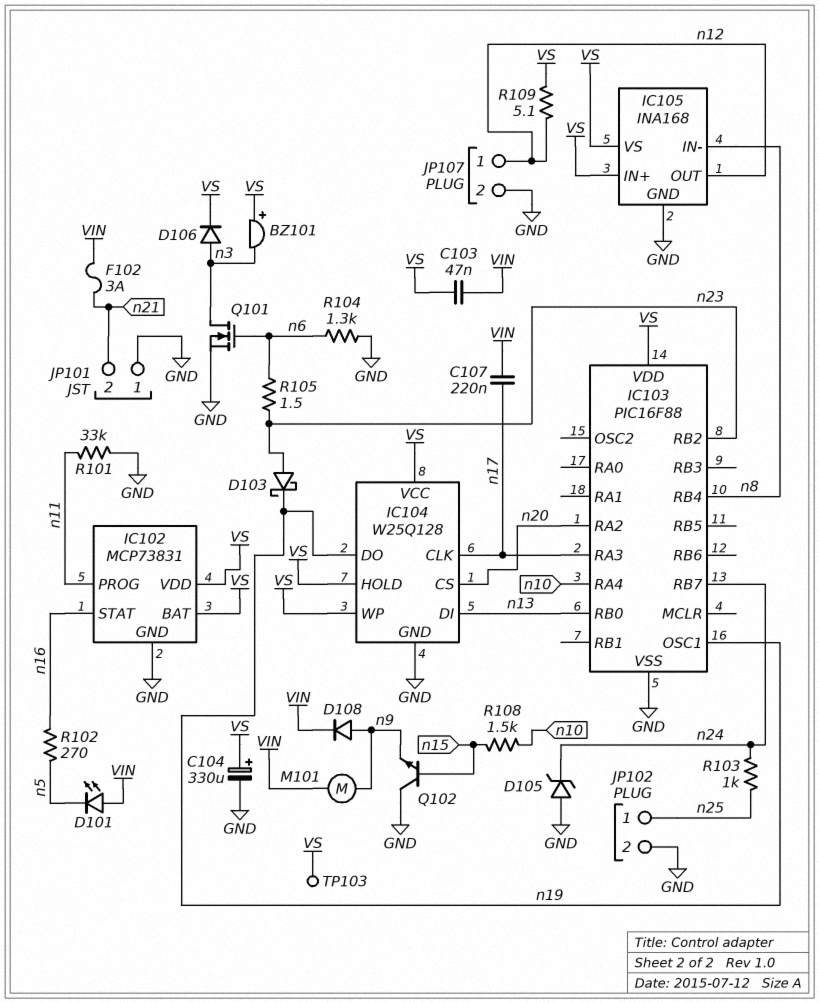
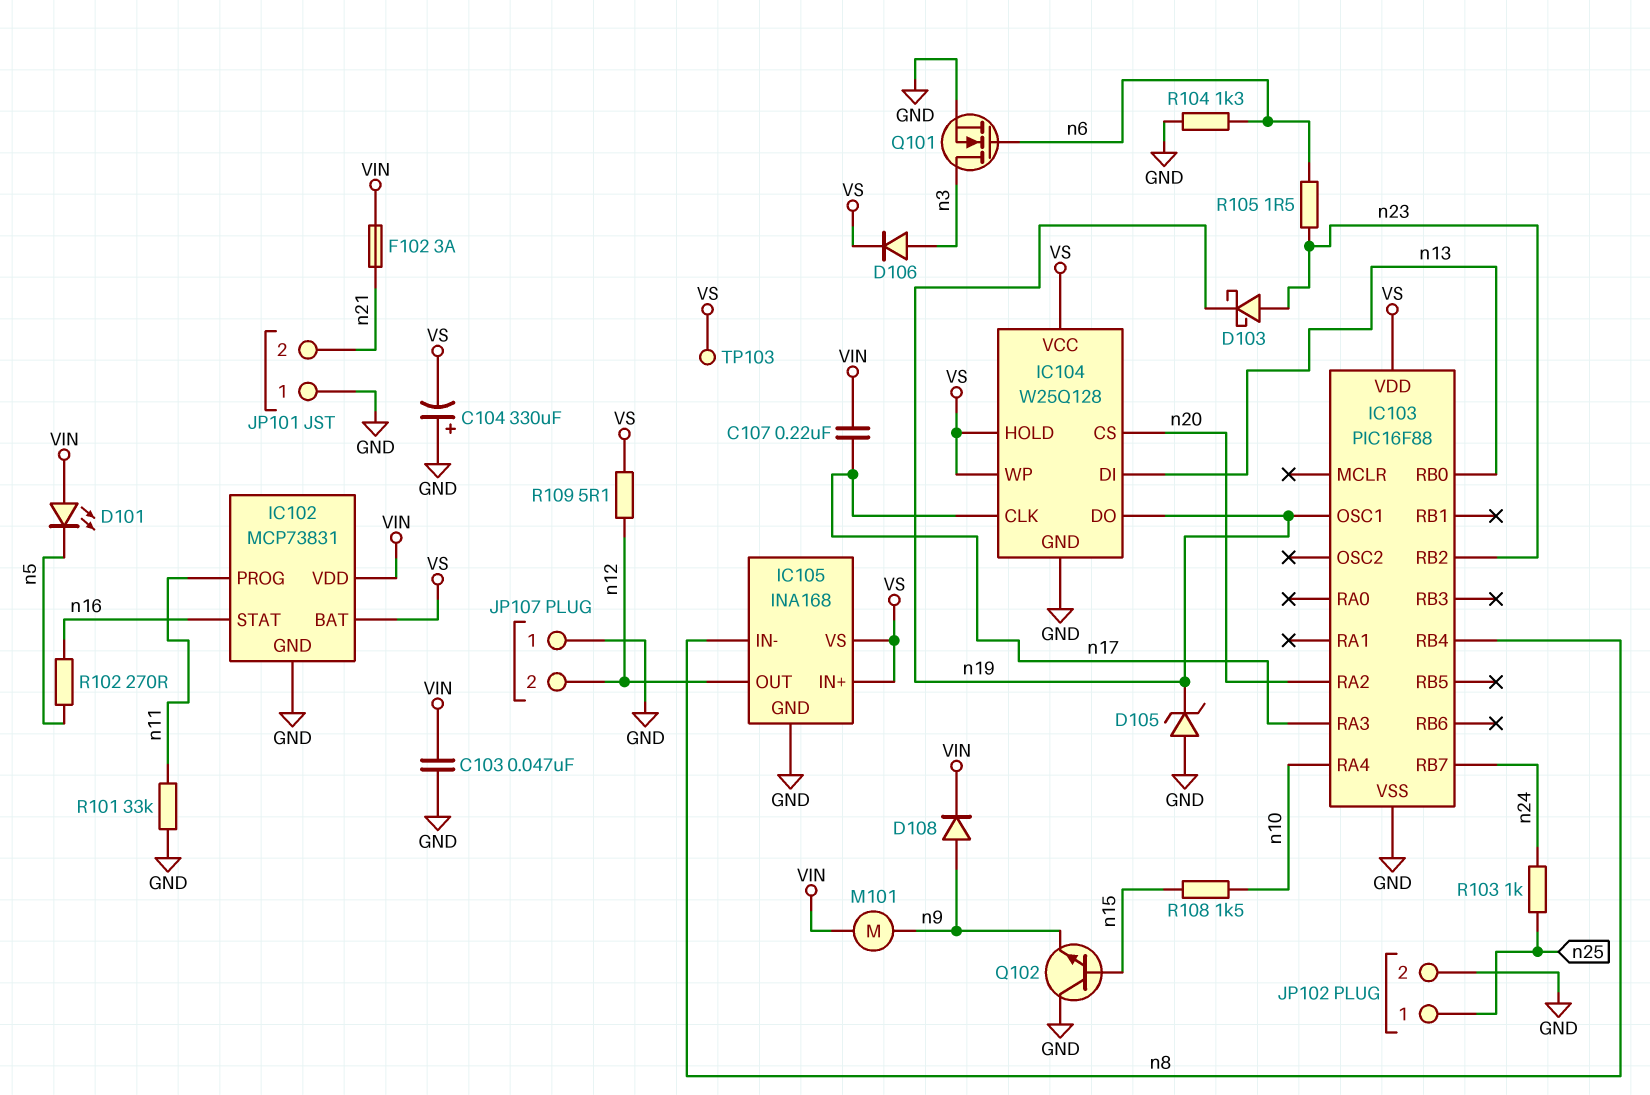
BZ101: buzzer (plus VS, minus n3) -> none
C103: 47nF (VIN, VS) -> 47nF (GND, VIN)
C104: 330uF (plus VS, minus GND) -> 330uF (plus GND, minus VS)
D105: zener (A GND, K n24) -> zener (A GND, K n19)
IC102 pin VDD: VS -> VIN
JP107 pin 1: n12 -> GND
JP107 pin 2: GND -> n12

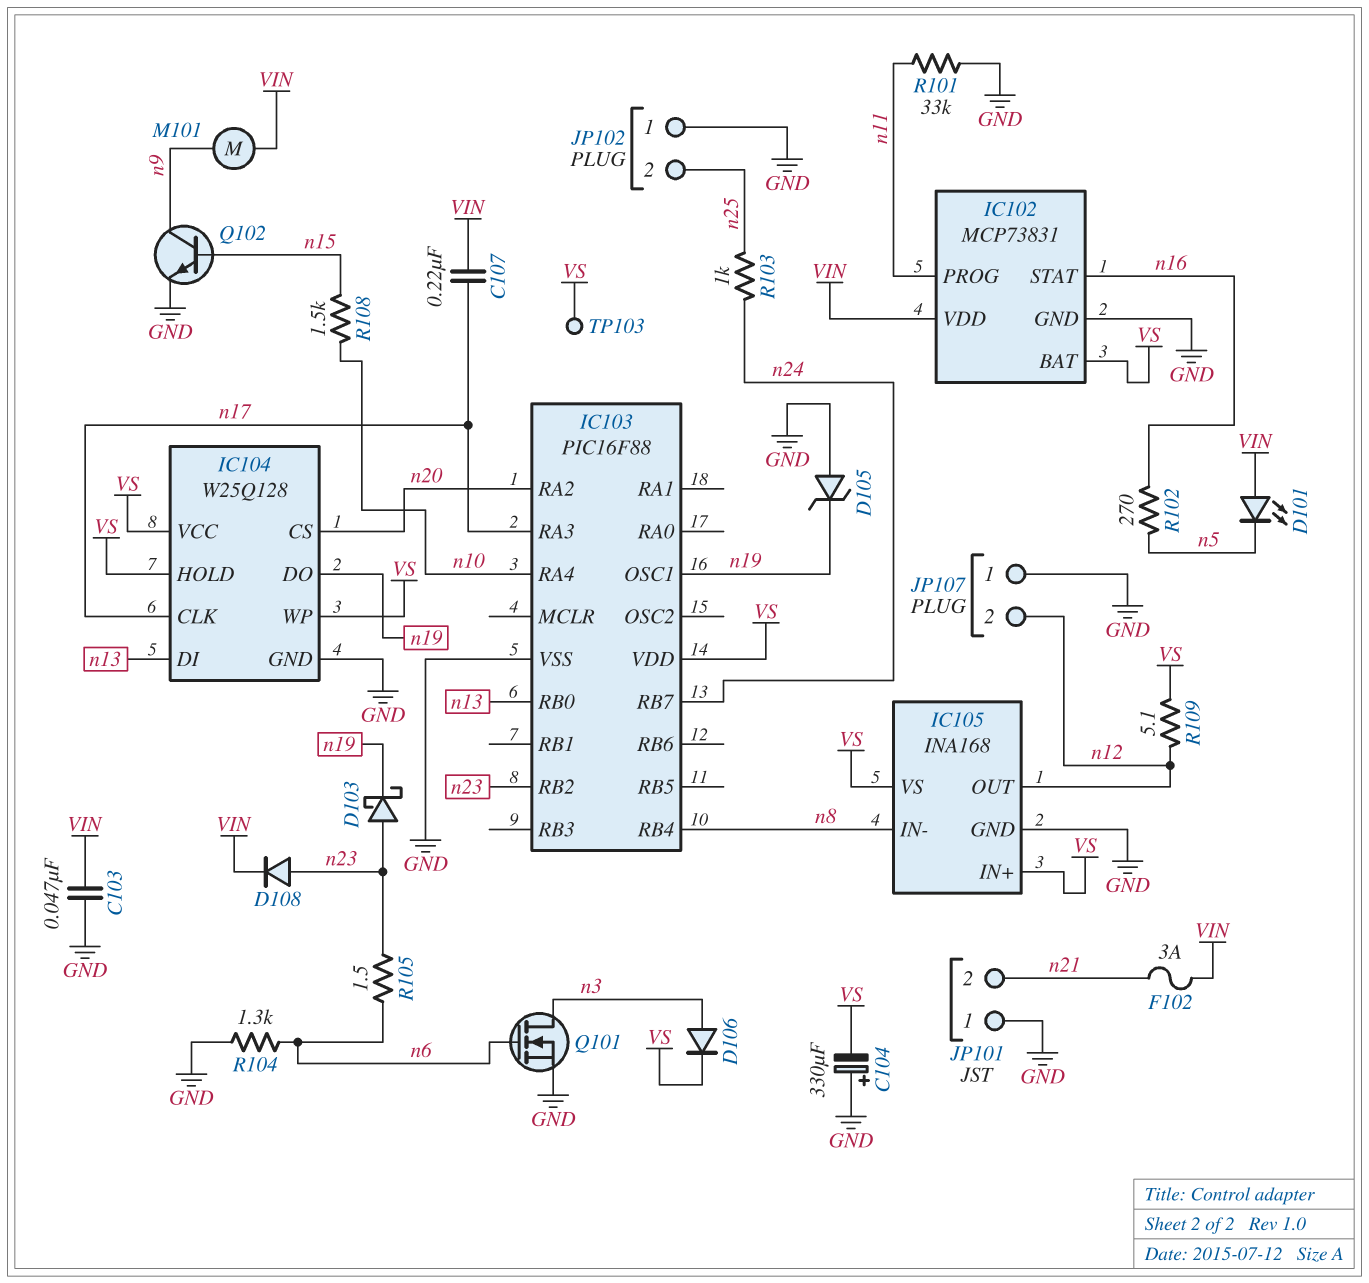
D108: diode (A n9, K VIN) -> diode (A n23, K VIN)
JP102 pin 1: n25 -> GND
JP102 pin 2: GND -> n25
Q102: NPN (B n15, C GND, E n9) -> NPN (B n15, C n9, E GND)

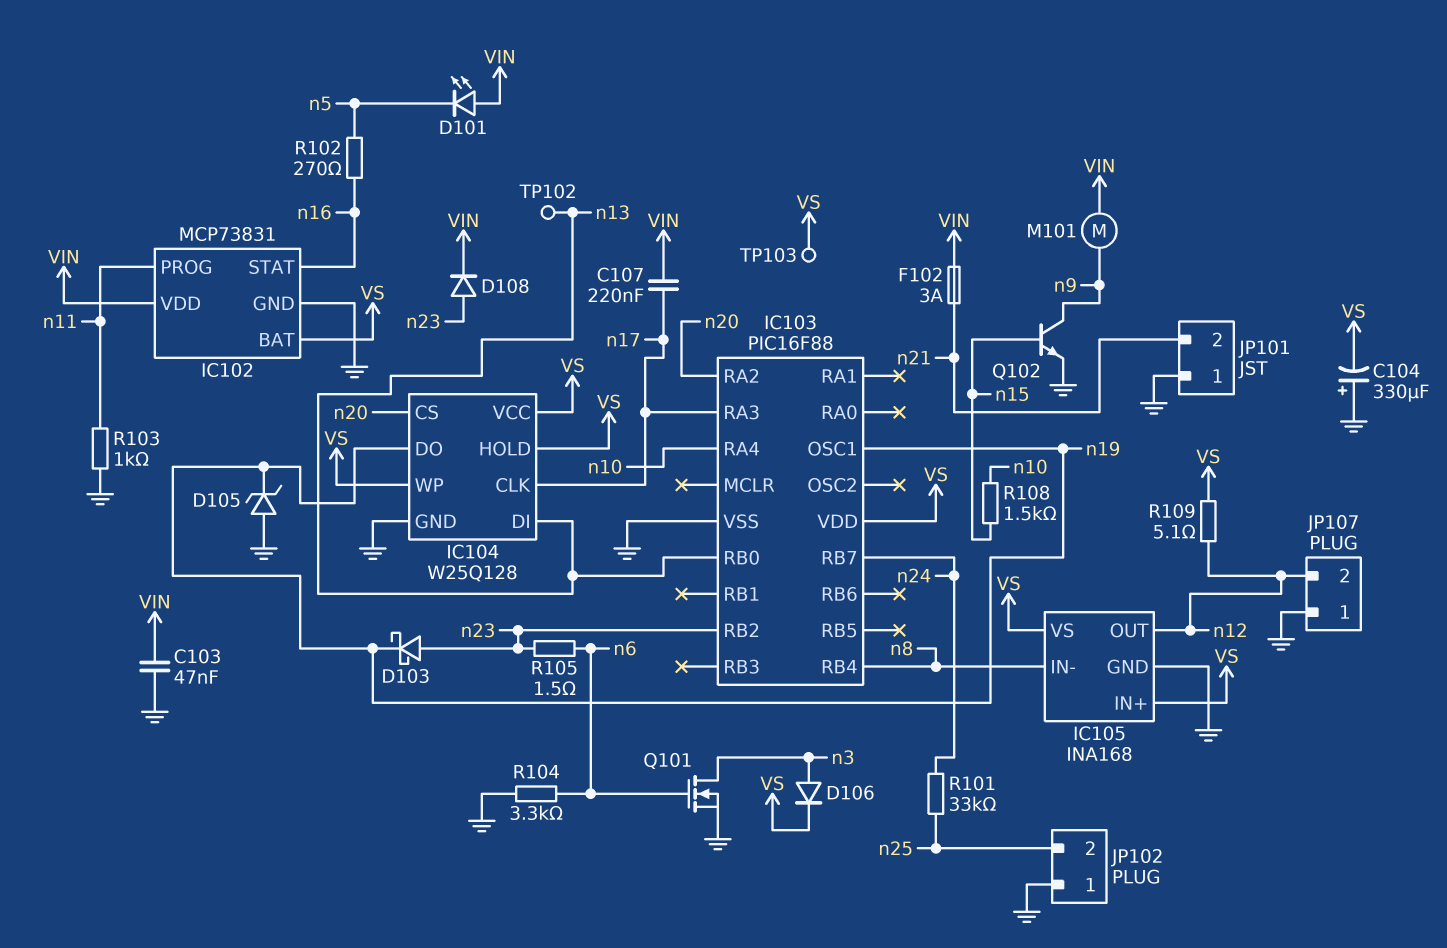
R101: 33k (GND, n11) -> 33k (n24, n25)
R103: 1k (n24, n25) -> 1k (GND, n11)
R104: 1.3k (GND, n6) -> 3.3k (GND, n6)
TP102: none -> test point (n13)

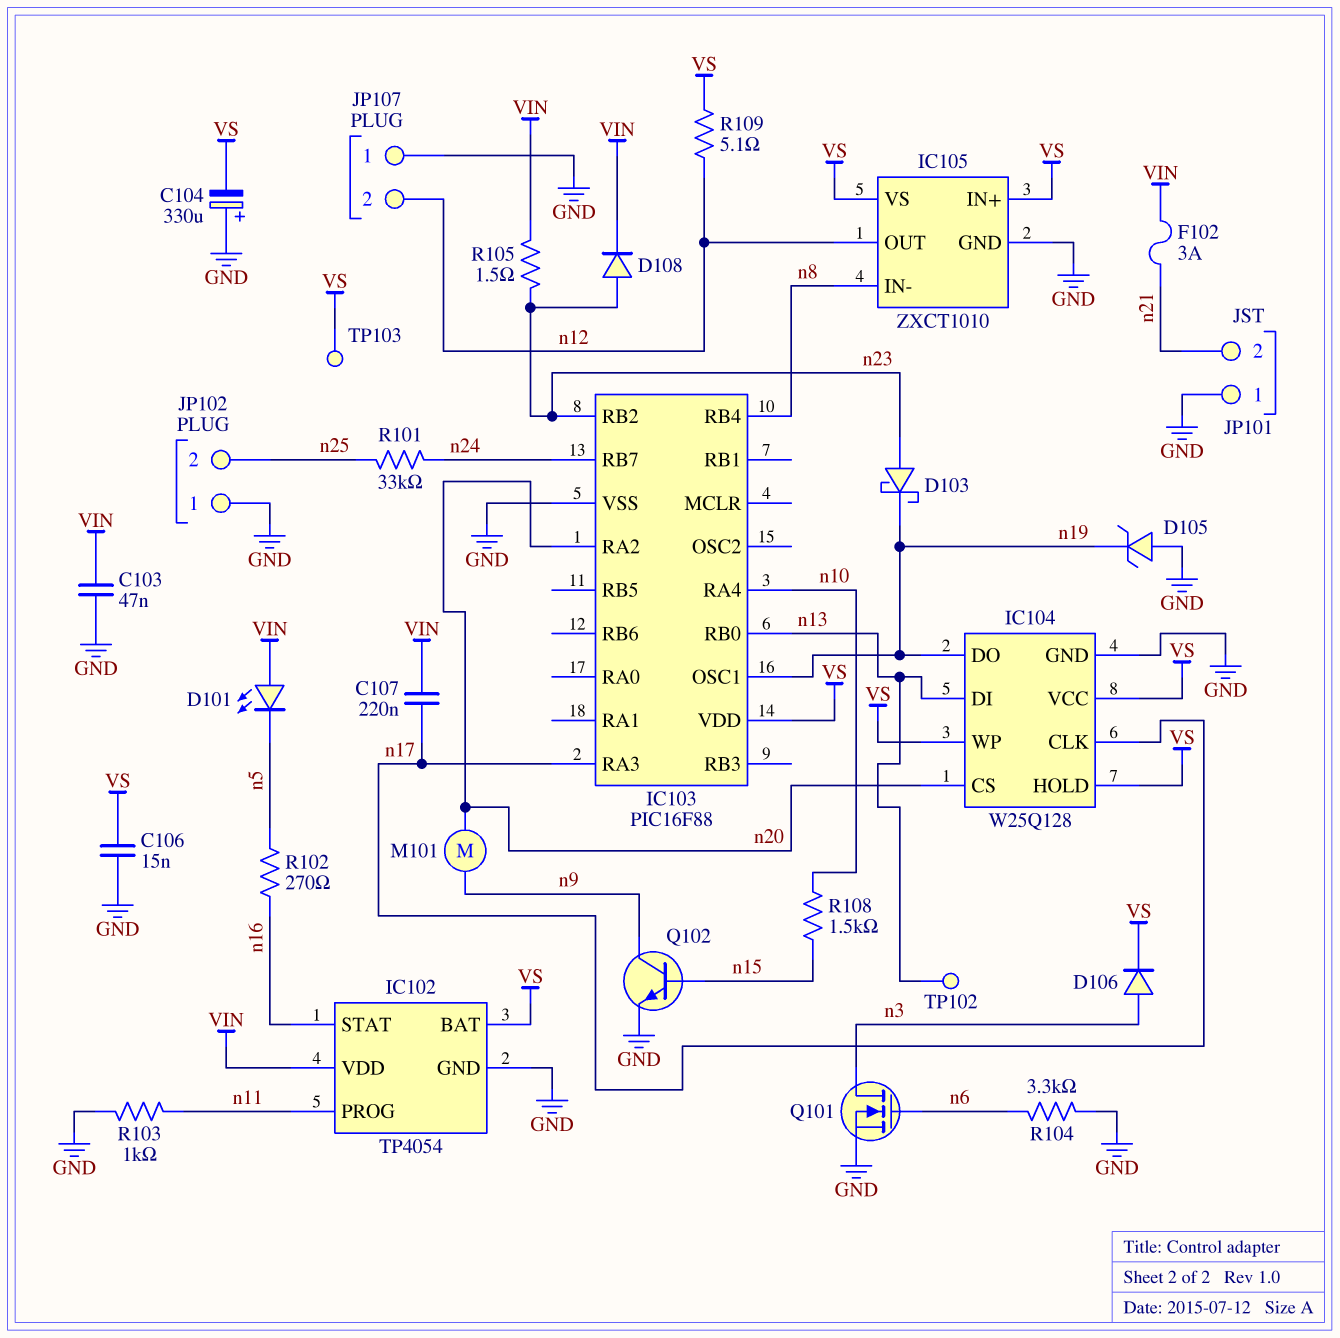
C106: none -> 15nF (GND, VS)
IC102: MCP73831 -> TP4054
IC105: INA168 -> ZXCT1010
M101: motor (VIN, n9) -> motor (n9, n20)
R105: 1.5 (n6, n23) -> 1.5 (VIN, n23)

